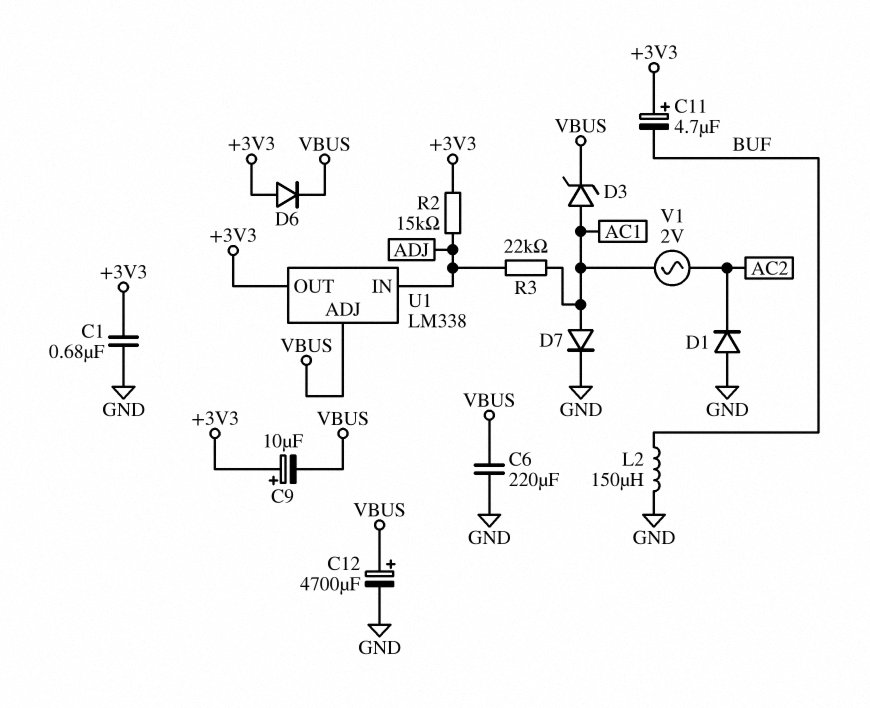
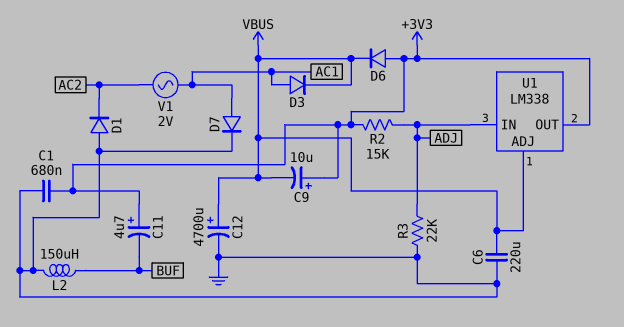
D3: zener (A AC1, K VBUS) -> diode (A AC1, K VBUS)
R3: 22k (AC1, ADJ) -> 22k (ADJ, GND)

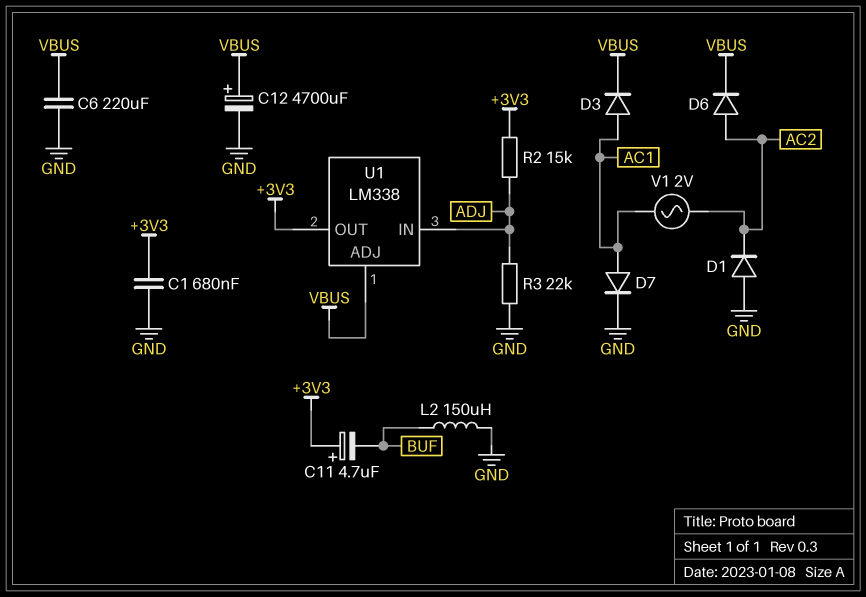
C9: 10uF (plus +3V3, minus VBUS) -> none
D6: diode (A +3V3, K VBUS) -> diode (A AC2, K VBUS)

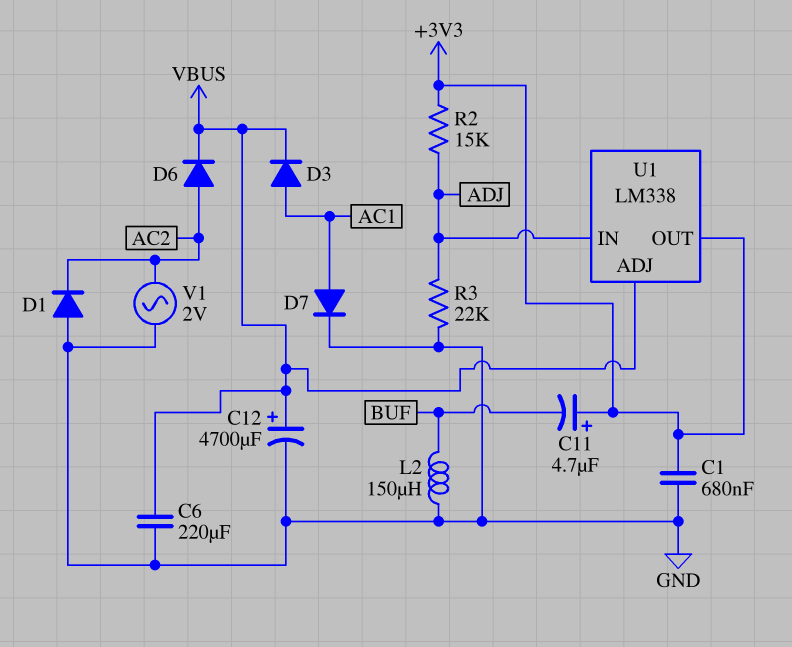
V1: AC 2V (AC1, AC2) -> AC 2V (AC2, GND)

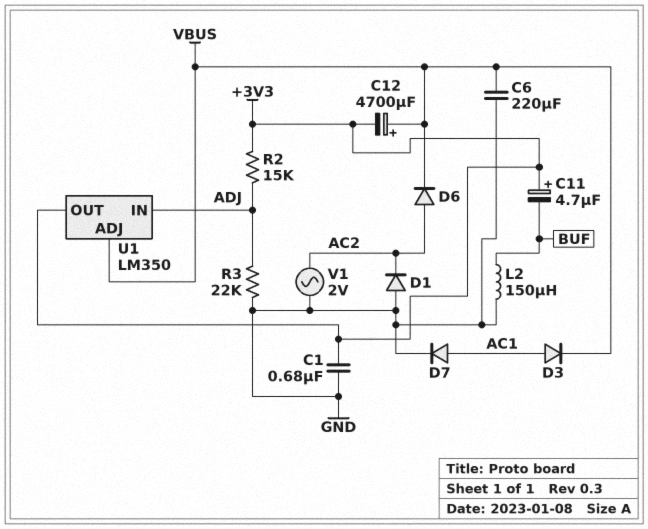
C12: 4700uF (plus VBUS, minus GND) -> 4700uF (plus VBUS, minus +3V3)
U1: LM338 -> LM350

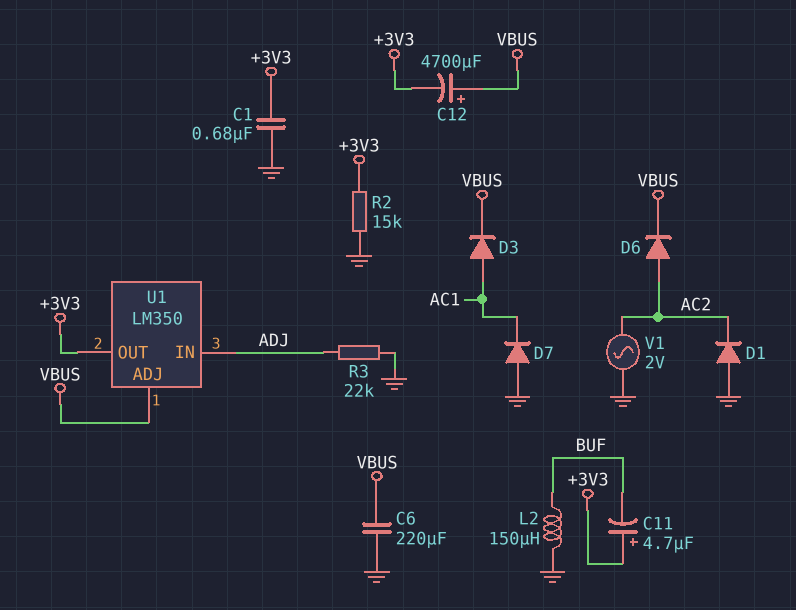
D7: diode (A AC1, K GND) -> diode (A GND, K AC1)
R2: 15k (+3V3, ADJ) -> 15k (+3V3, GND)

